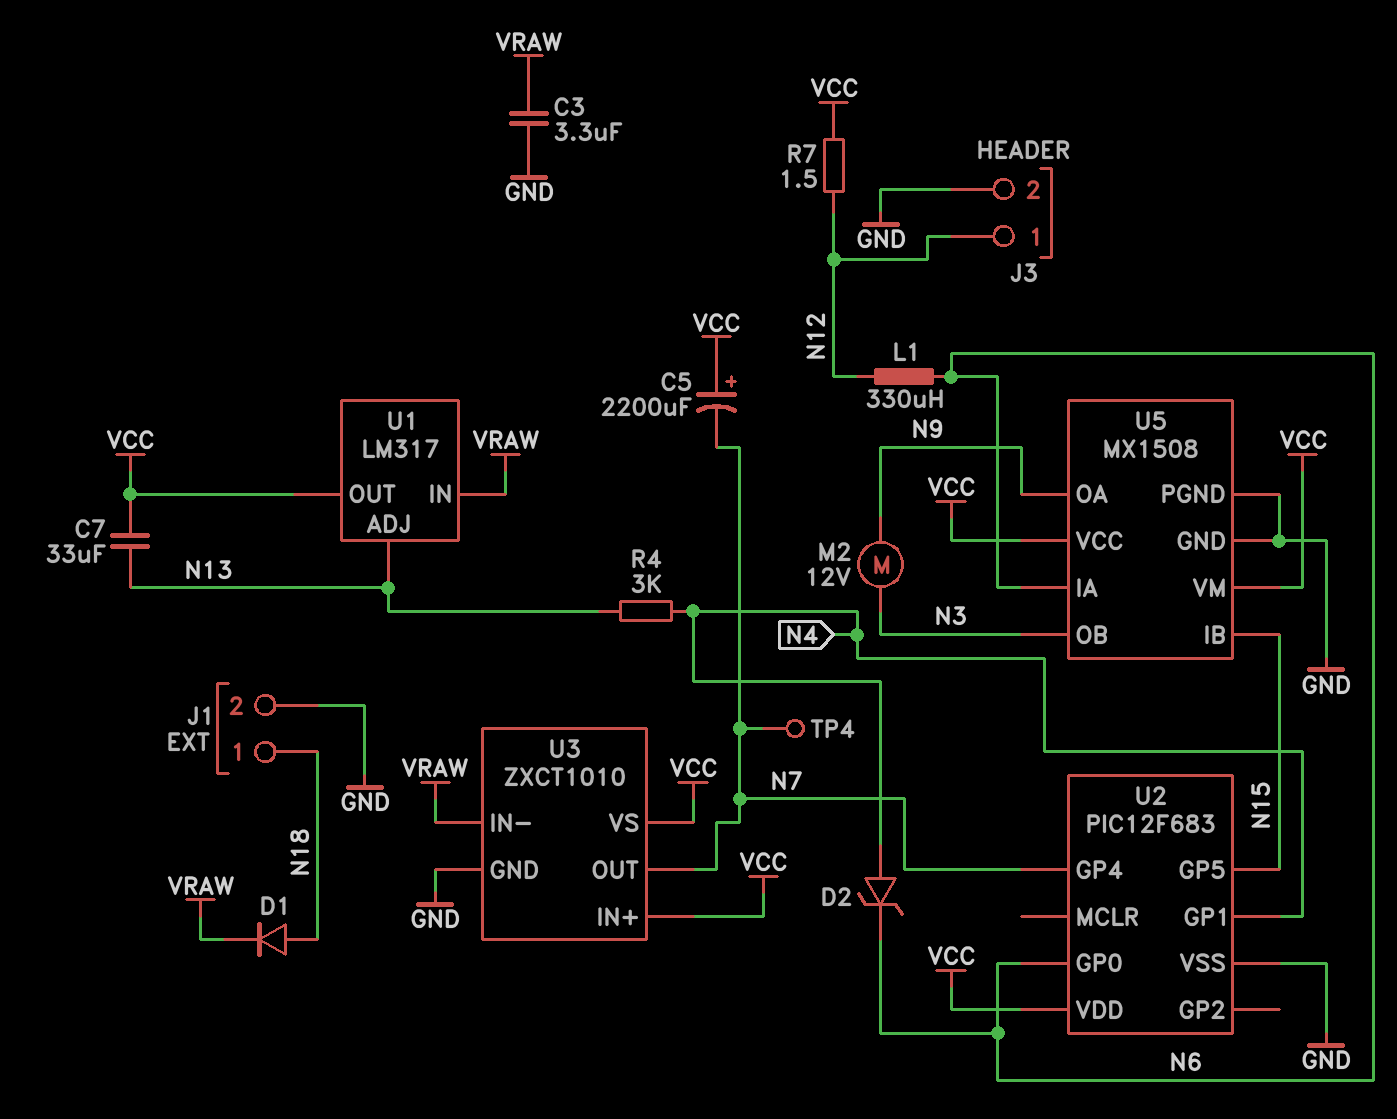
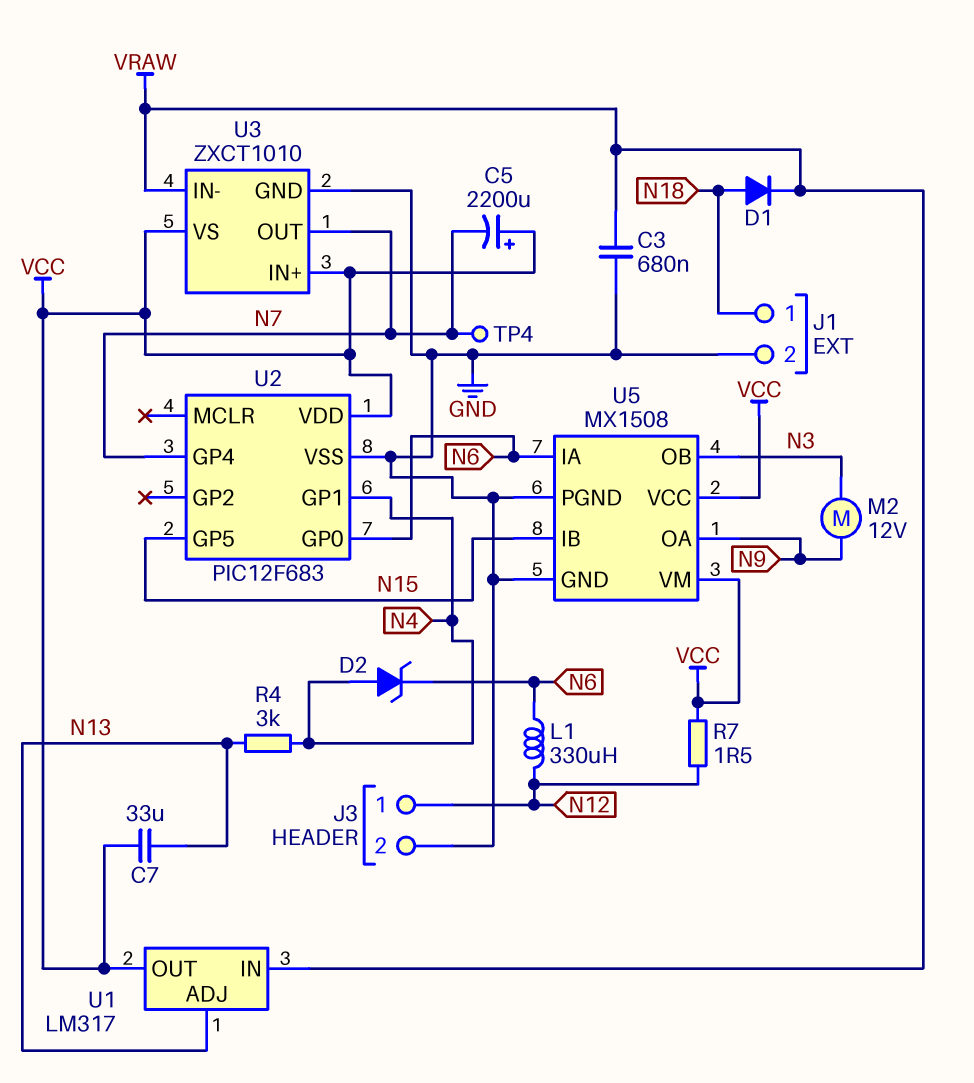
C3: 3.3uF (GND, VRAW) -> 680nF (GND, VRAW)

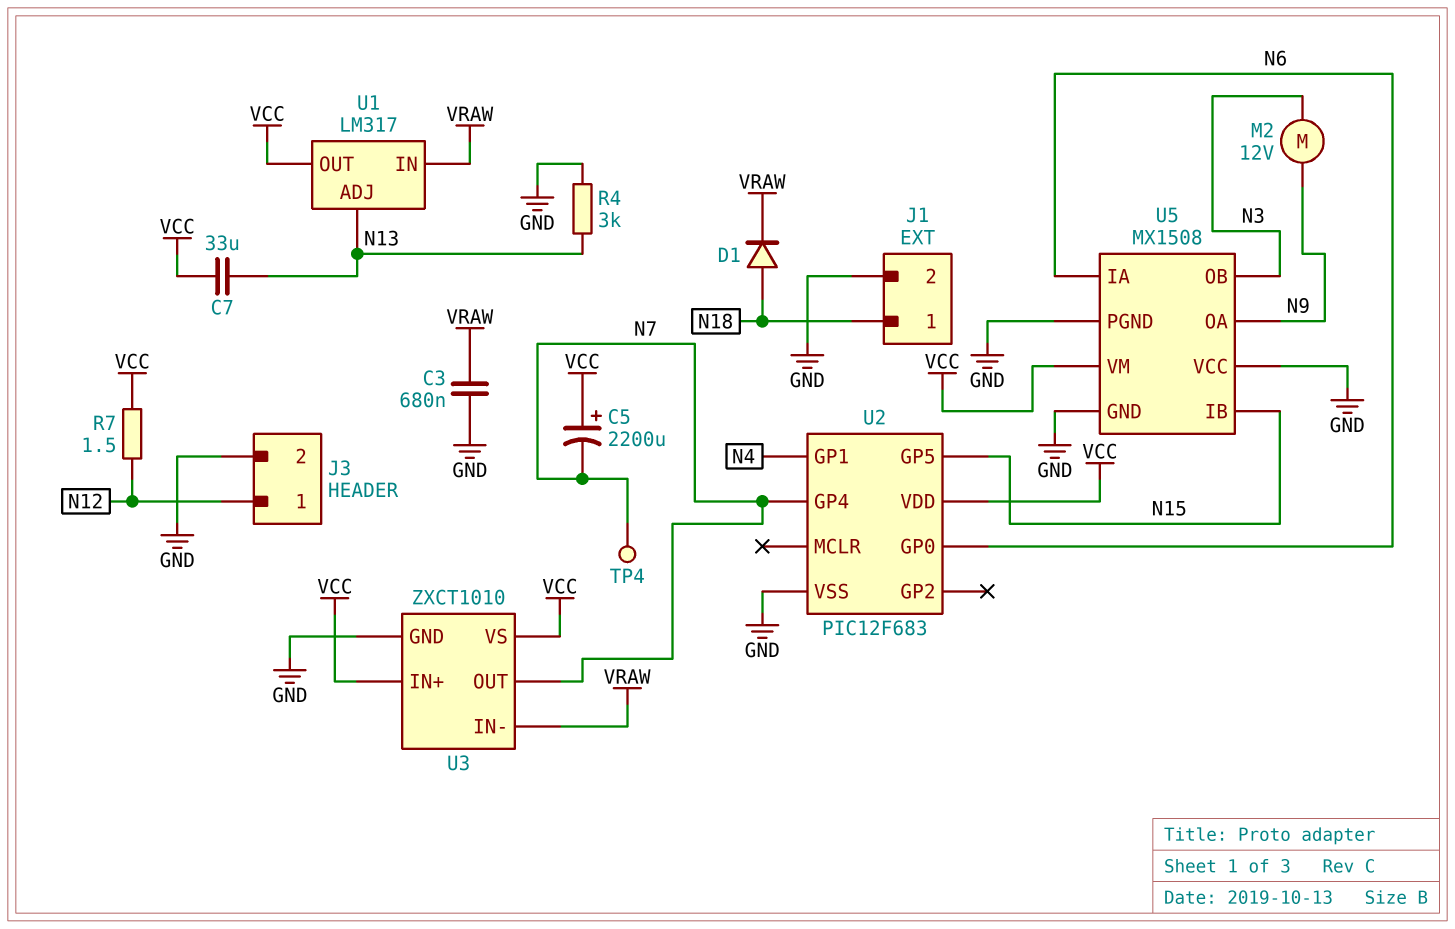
D2: zener (A N4, K N6) -> none
L1: 330uH (N6, N12) -> none
R4: 3k (N4, N13) -> 3k (GND, N13)
U5 pin VCC: VCC -> GND

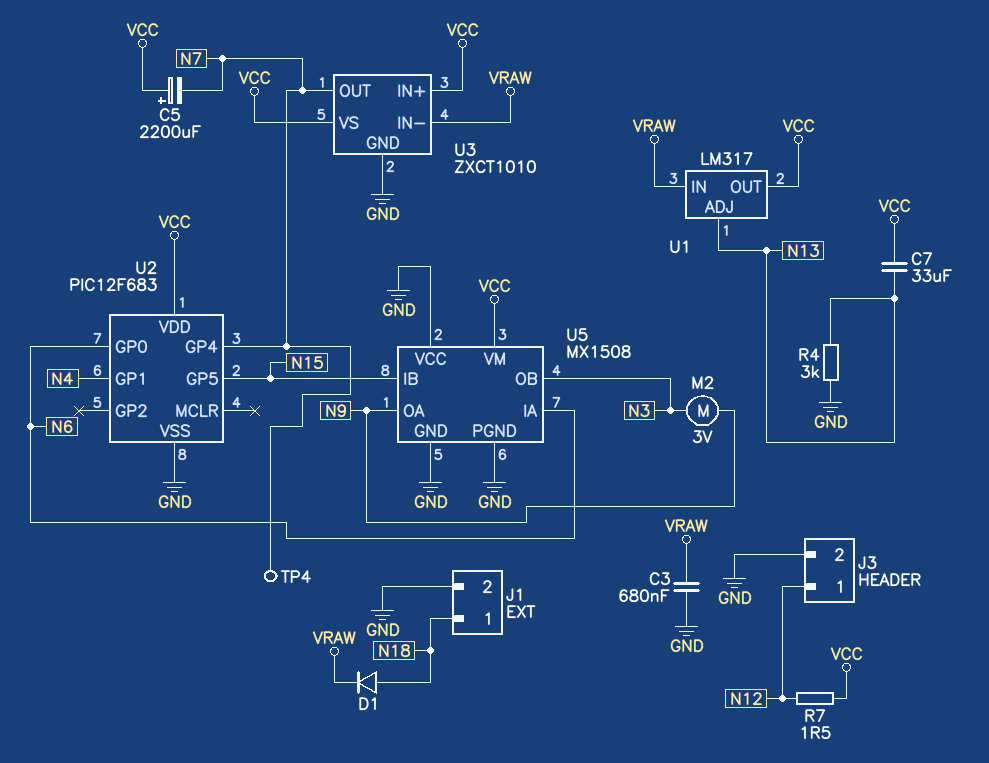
M2: motor 12V (N3, N9) -> motor 3V (N3, N9)

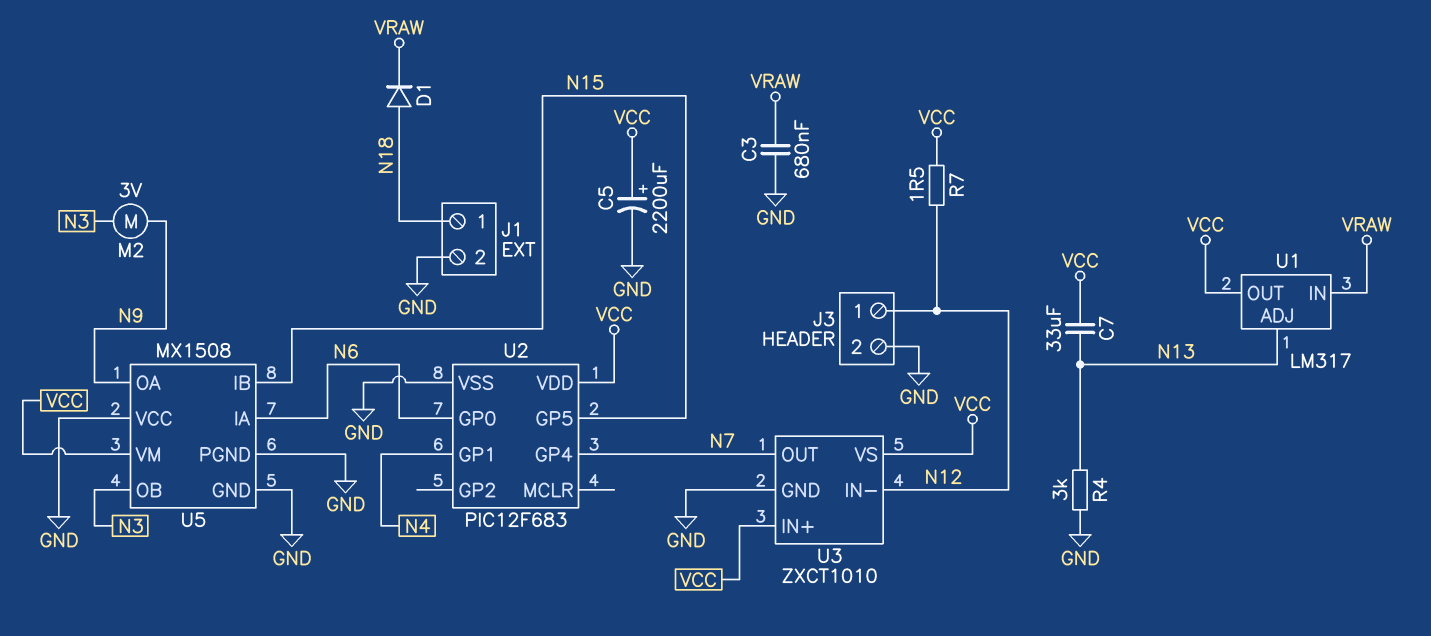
C5: 2200uF (plus VCC, minus N7) -> 2200uF (plus VCC, minus GND)
TP4: test point (N7) -> none
U3 pin IN-: VRAW -> N12

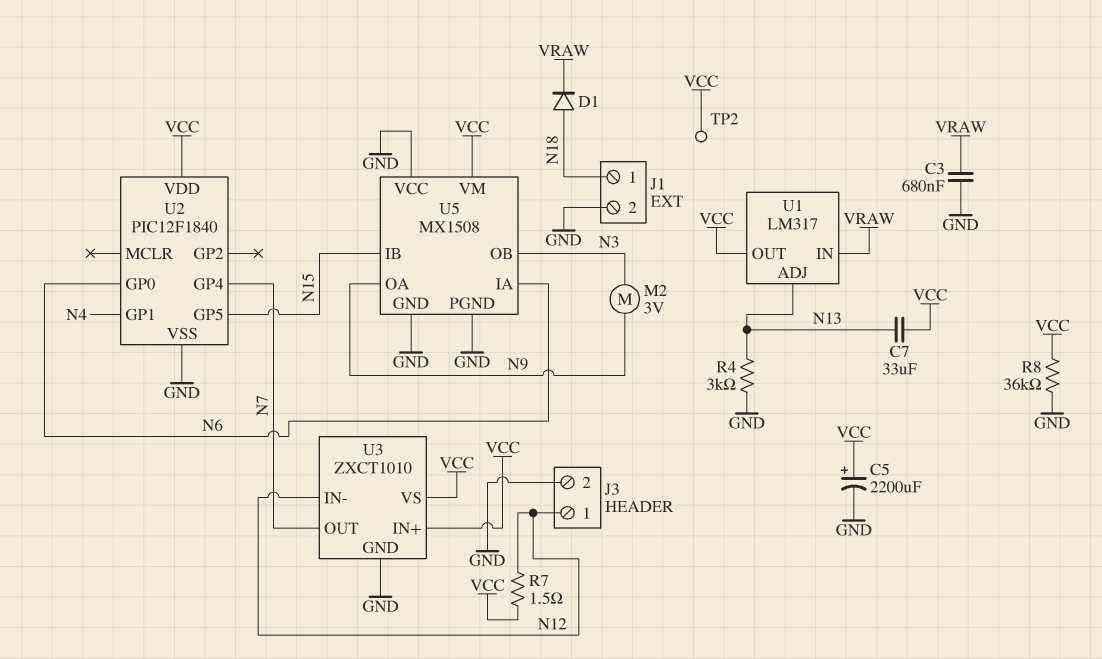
R8: none -> 36k (GND, VCC)
TP2: none -> test point (VCC)
U2: PIC12F683 -> PIC12F1840

